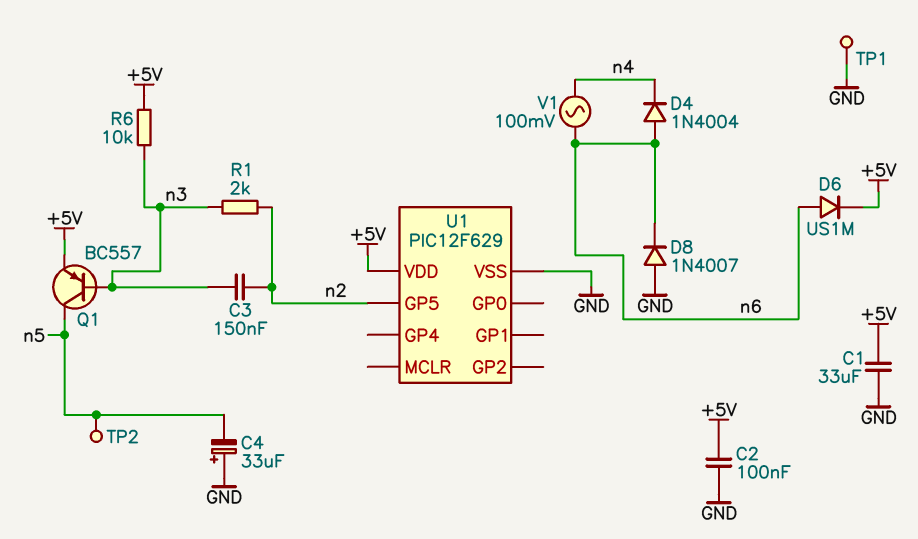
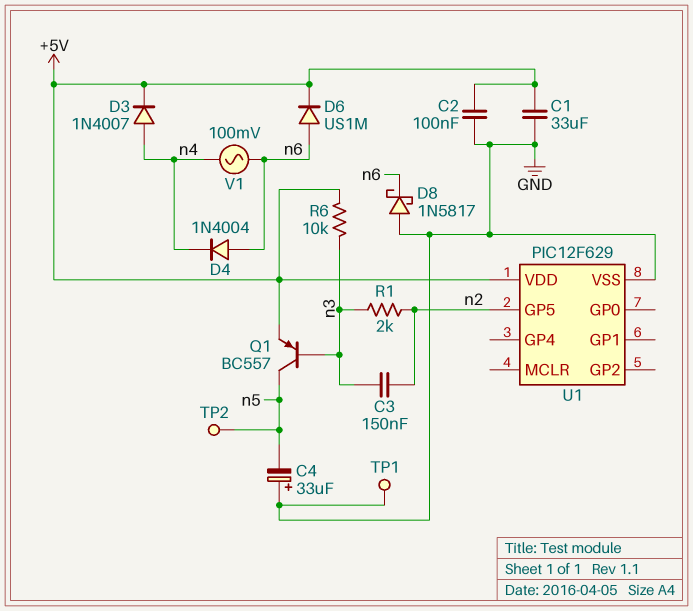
D3: none -> diode 1N4007 (A n4, K +5V)
D8: diode 1N4007 (A GND, K n6) -> schottky 1N5817 (A GND, K n6)

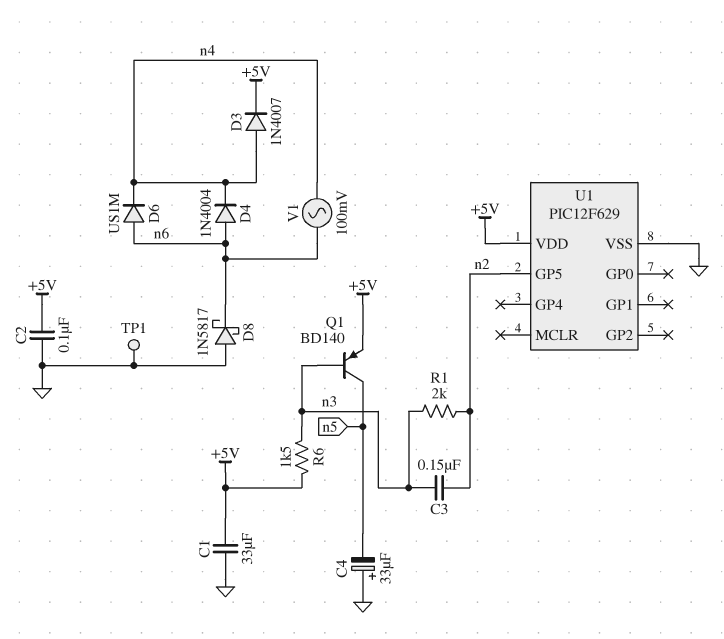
D6: diode US1M (A n6, K +5V) -> diode US1M (A n6, K n4)
Q1: PNP BC557 (B n3, C n5, E +5V) -> PNP BD140 (B n3, C n5, E +5V)
R6: 10k (+5V, n3) -> 1.5k (+5V, n3)
TP2: test point (n5) -> none

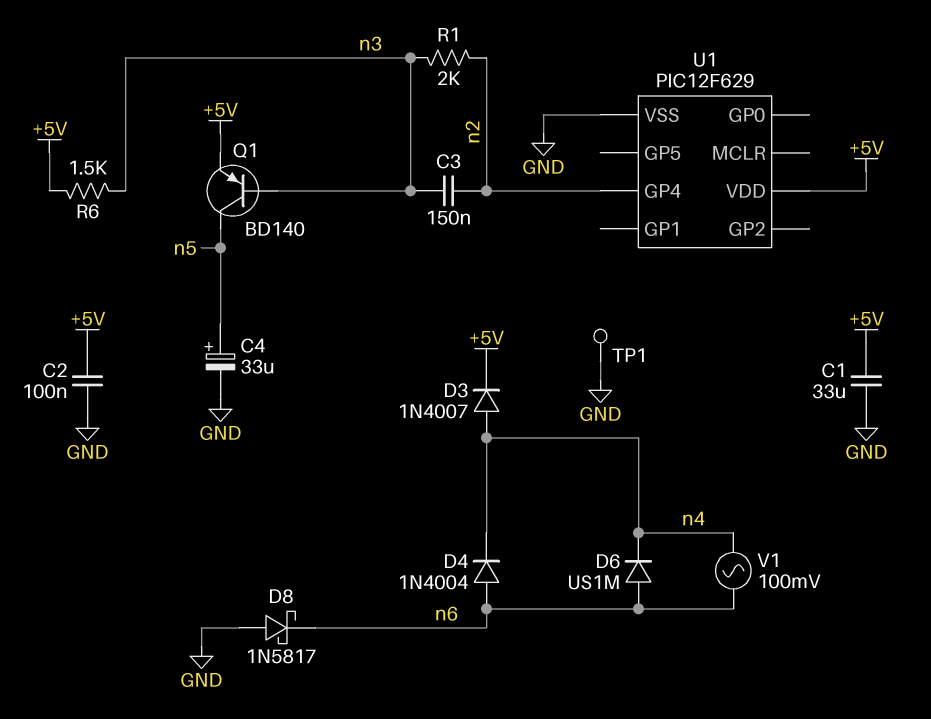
C4: 33uF (plus GND, minus n5) -> 33uF (plus n5, minus GND)
U1 pin GP4: none -> n2
U1 pin GP5: n2 -> none

